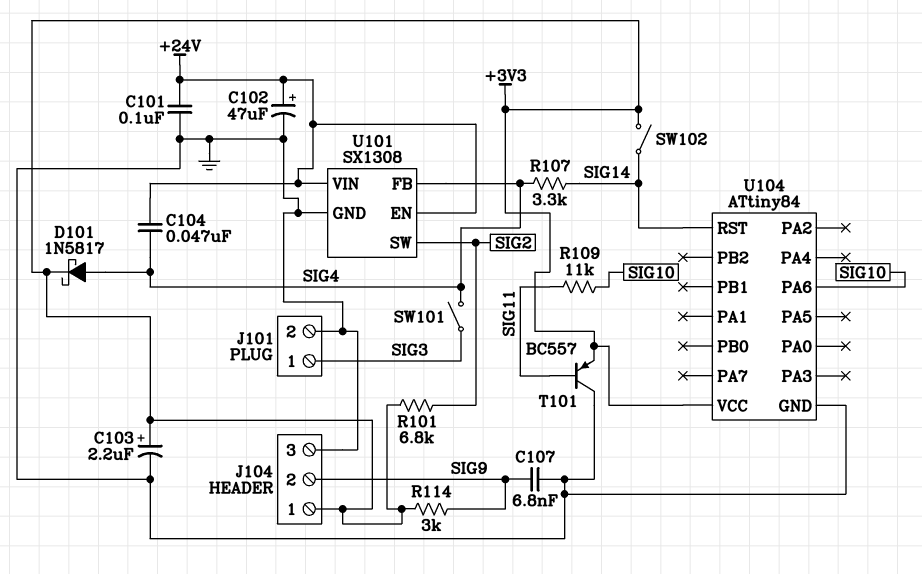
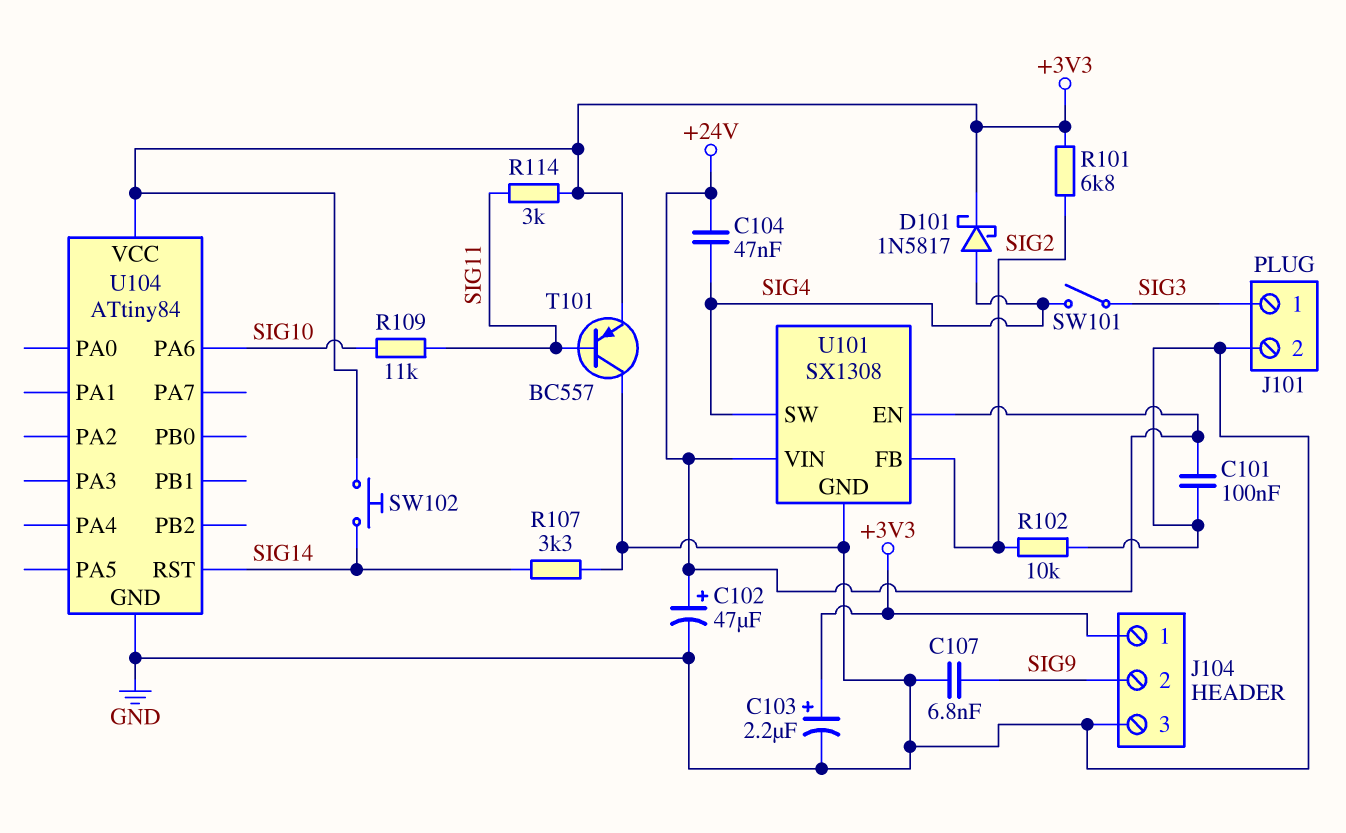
R102: none -> 10k (GND, SIG2)
R107: 3.3k (SIG4, SIG14) -> 3.3k (GND, SIG14)
R114: 3k (+3V3, SIG9) -> 3k (+3V3, SIG11)
SW102: switch (+3V3, SIG14) -> button (+3V3, SIG14)
U101 pin FB: SIG4 -> SIG2
U101 pin SW: SIG2 -> SIG4

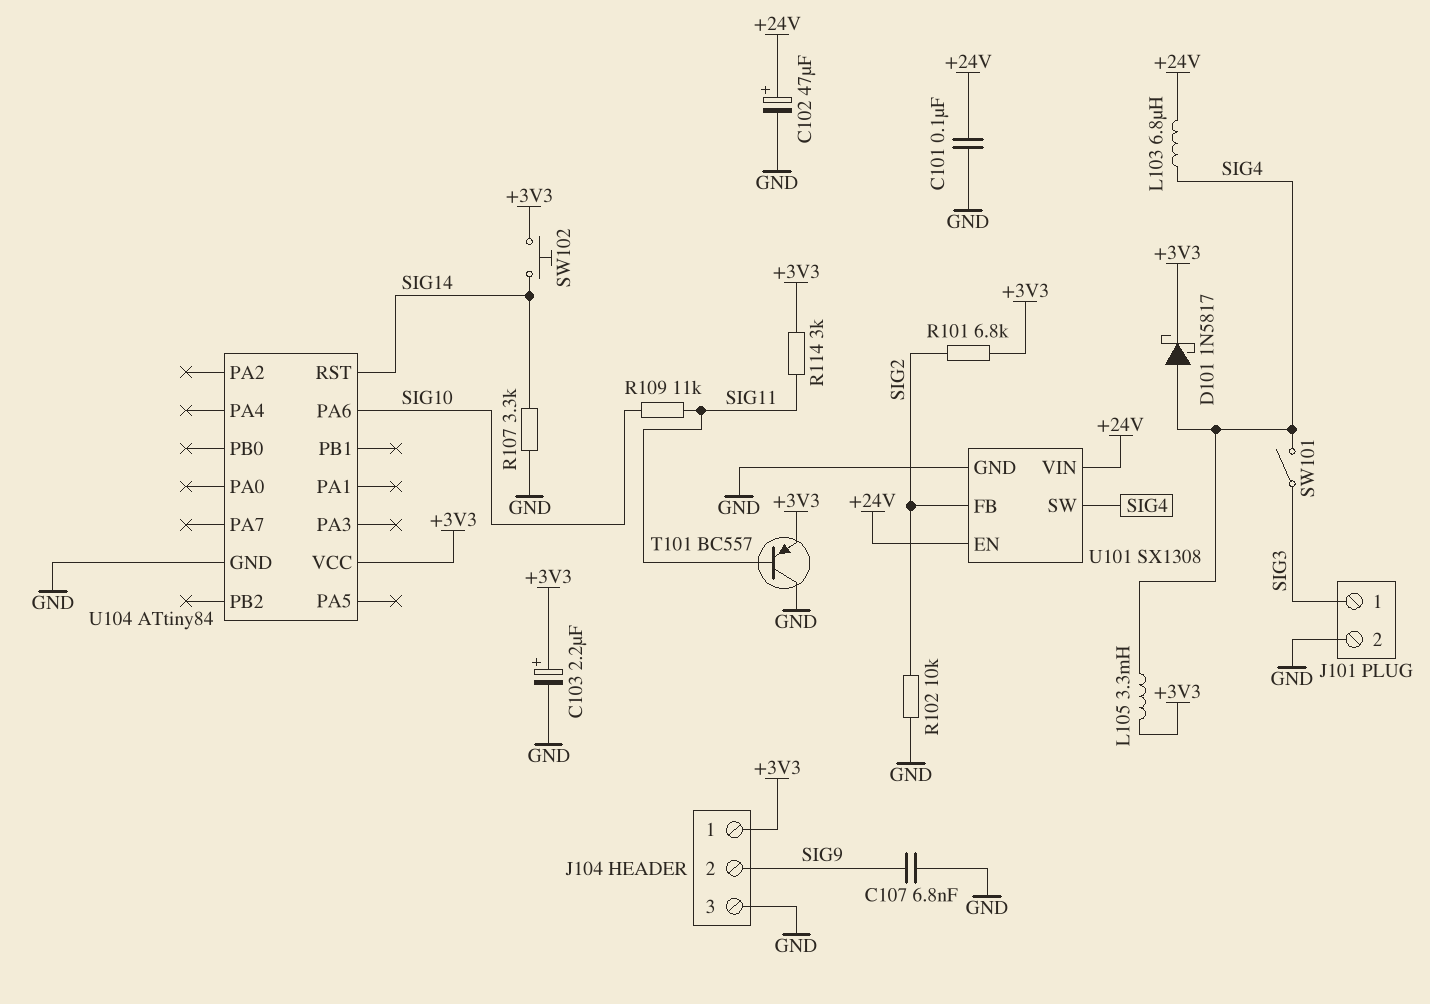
C104: 47nF (+24V, SIG4) -> none
L103: none -> 6.8uH (+24V, SIG4)
L105: none -> 3.3mH (+3V3, SIG4)

